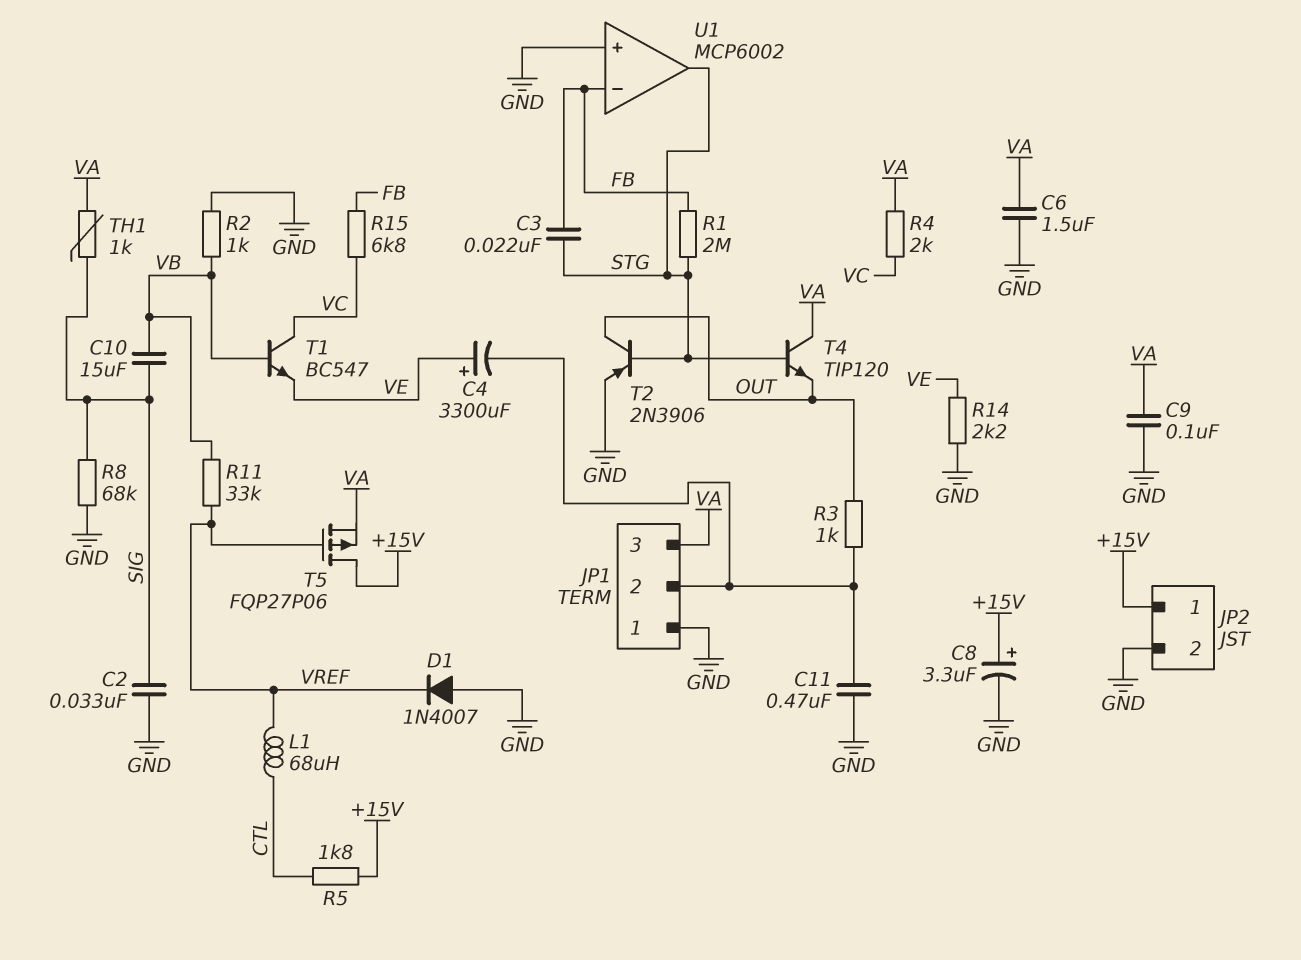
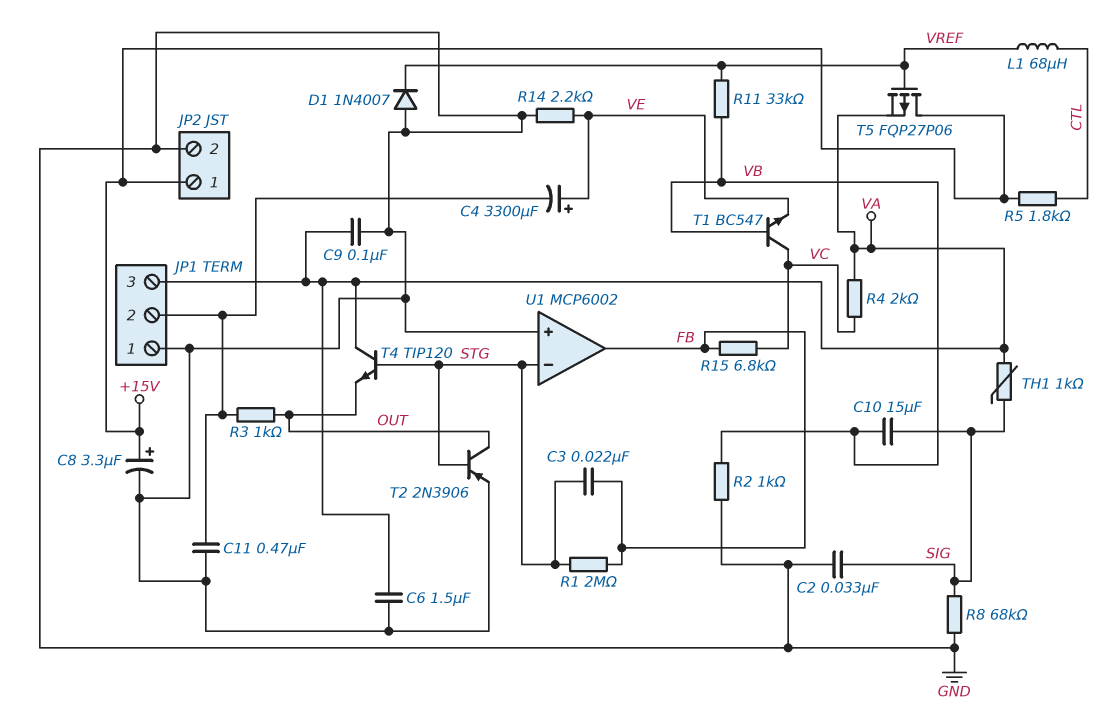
U1 pin in-: FB -> STG
U1 pin out: STG -> FB

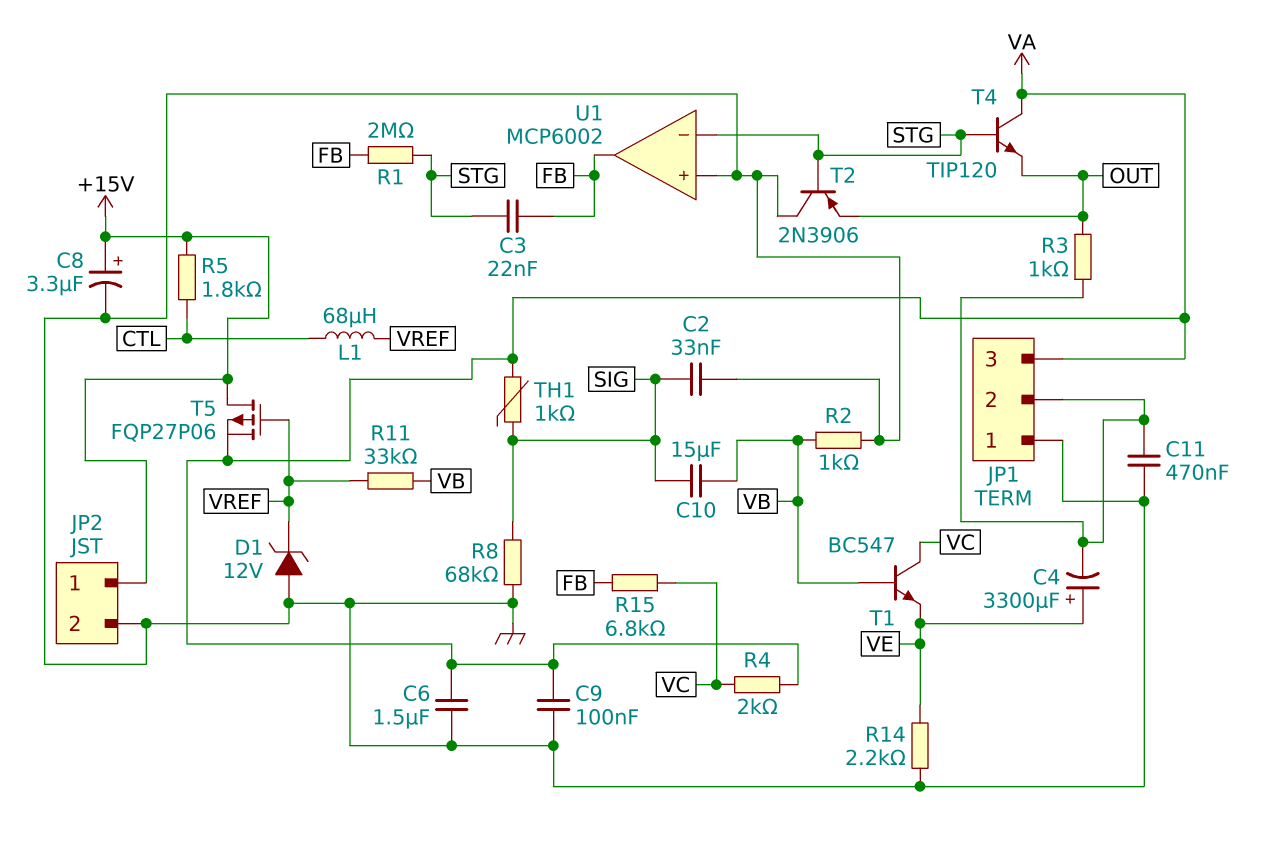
D1: diode 1N4007 (A GND, K VREF) -> zener 12V (A GND, K VREF)
T2: PNP 2N3906 (B STG, C OUT, E GND) -> PNP 2N3906 (B STG, C GND, E OUT)

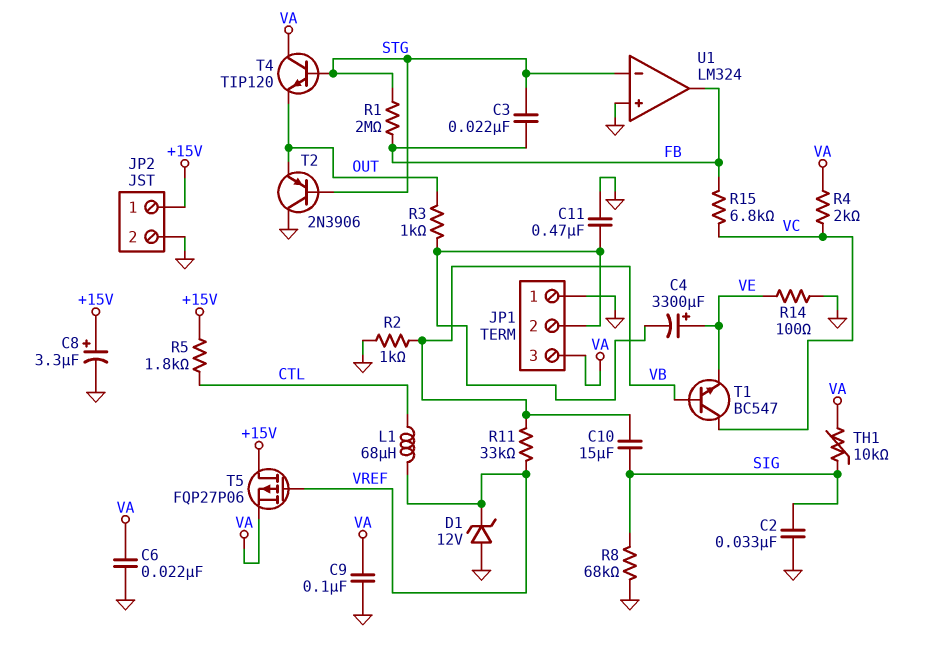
C6: 1.5uF (GND, VA) -> 22nF (GND, VA)
R14: 2.2k (GND, VE) -> 100 (GND, VE)
TH1: 1k (SIG, VA) -> 10k (SIG, VA)
U1: MCP6002 -> LM324

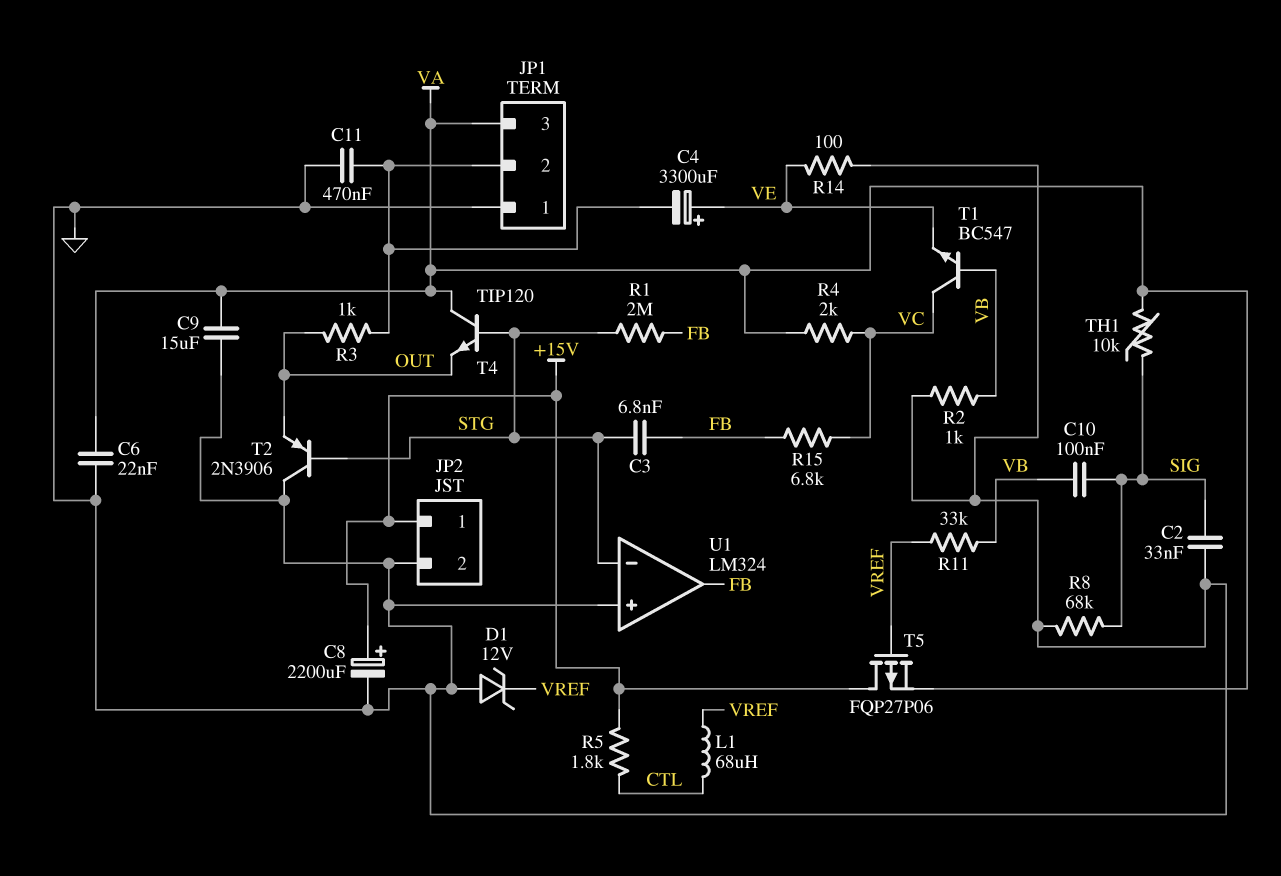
C3: 22nF (FB, STG) -> 6.8nF (FB, STG)
C8: 3.3uF (plus +15V, minus GND) -> 2200uF (plus +15V, minus GND)
C9: 100nF (GND, VA) -> 15uF (GND, VA)
C10: 15uF (SIG, VB) -> 100nF (SIG, VB)

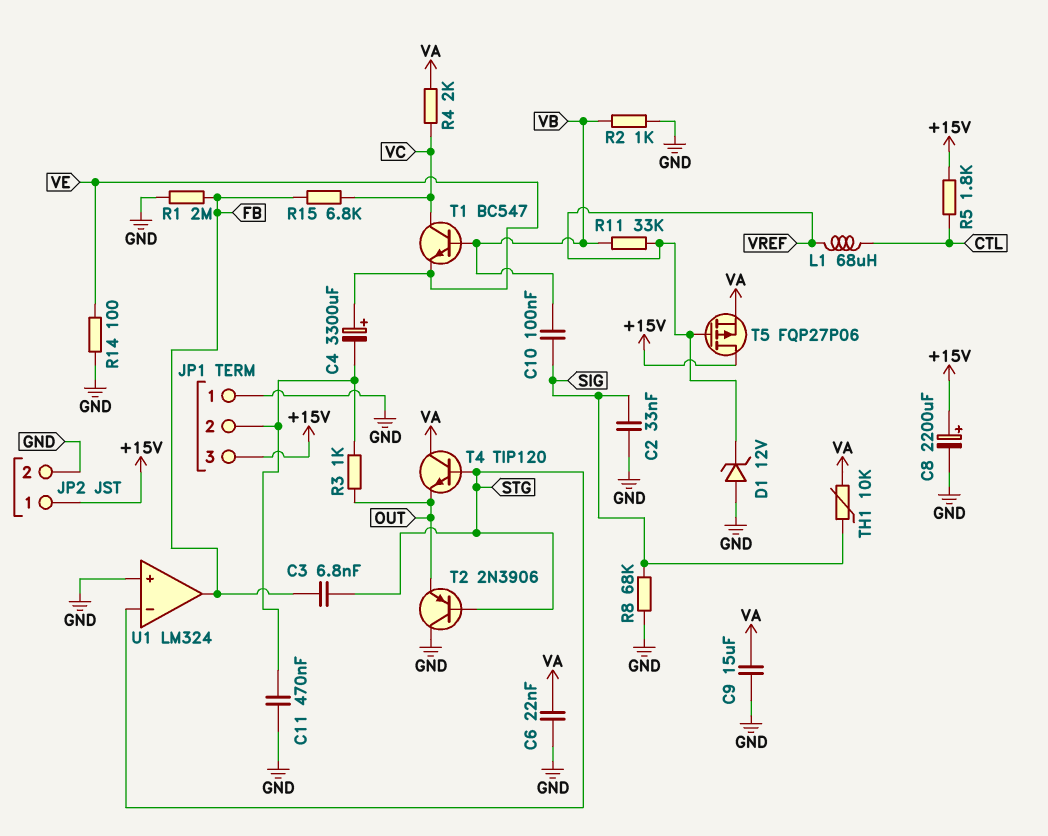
JP1 pin 3: VA -> +15V
R1: 2M (FB, STG) -> 2M (FB, GND)

